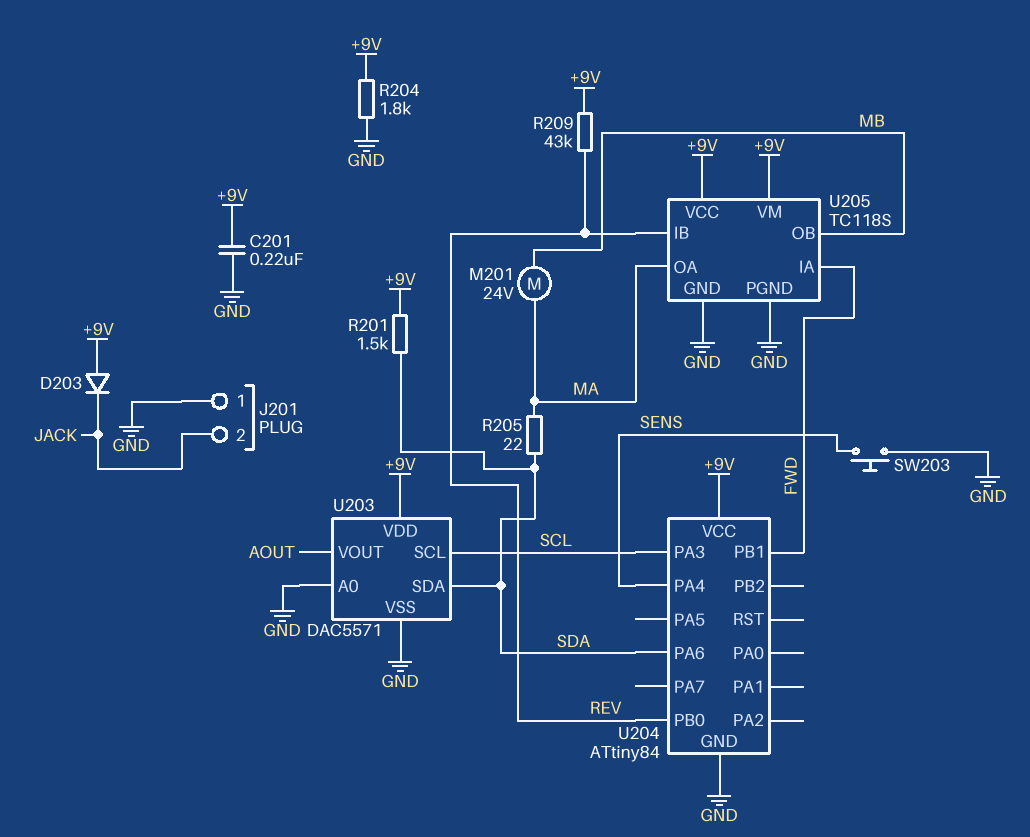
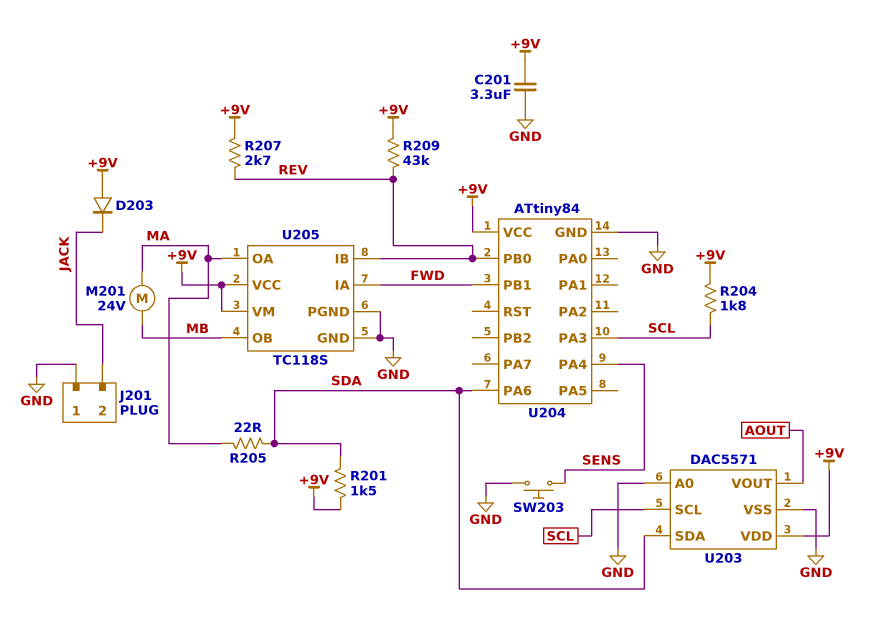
C201: 220nF (+9V, GND) -> 3.3uF (+9V, GND)
R204: 1.8k (+9V, GND) -> 1.8k (+9V, SCL)
R207: none -> 2.7k (+9V, REV)

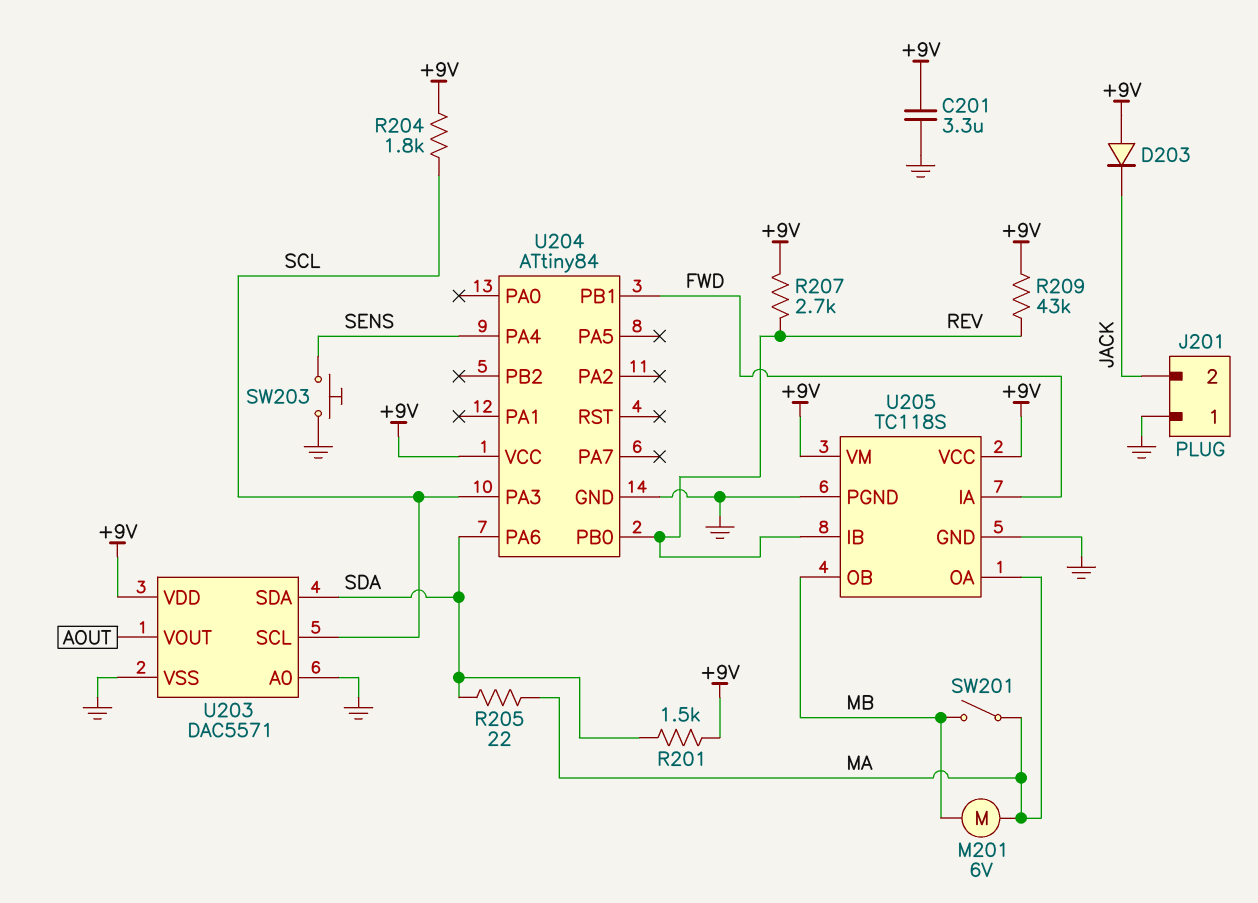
M201: motor 24V (MA, MB) -> motor 6V (MA, MB)
SW201: none -> switch (MA, MB)

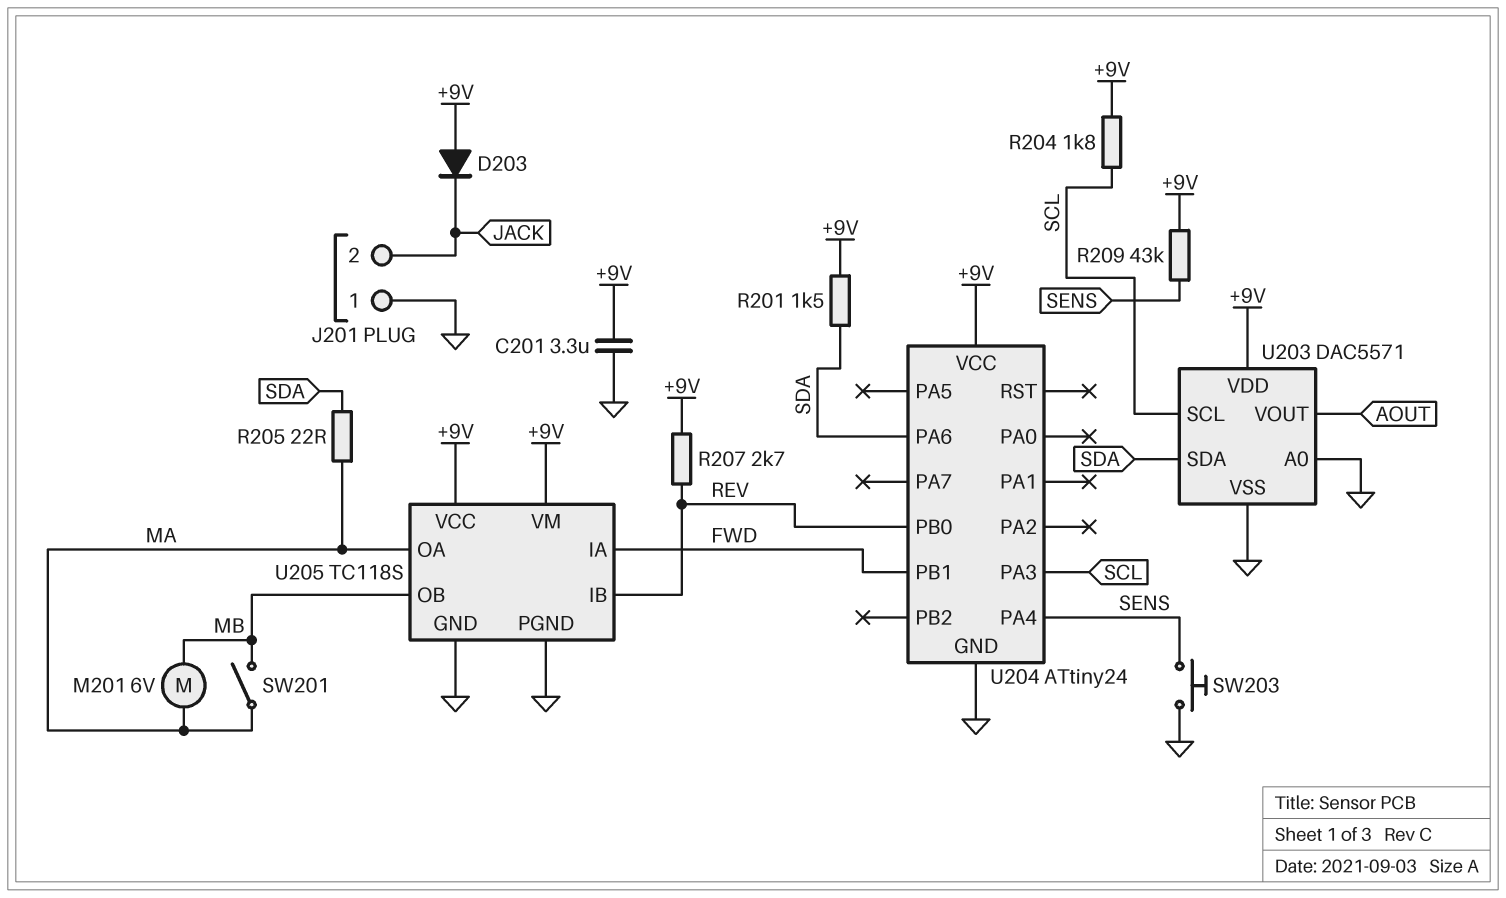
R209: 43k (+9V, REV) -> 43k (+9V, SENS)
U204: ATtiny84 -> ATtiny24

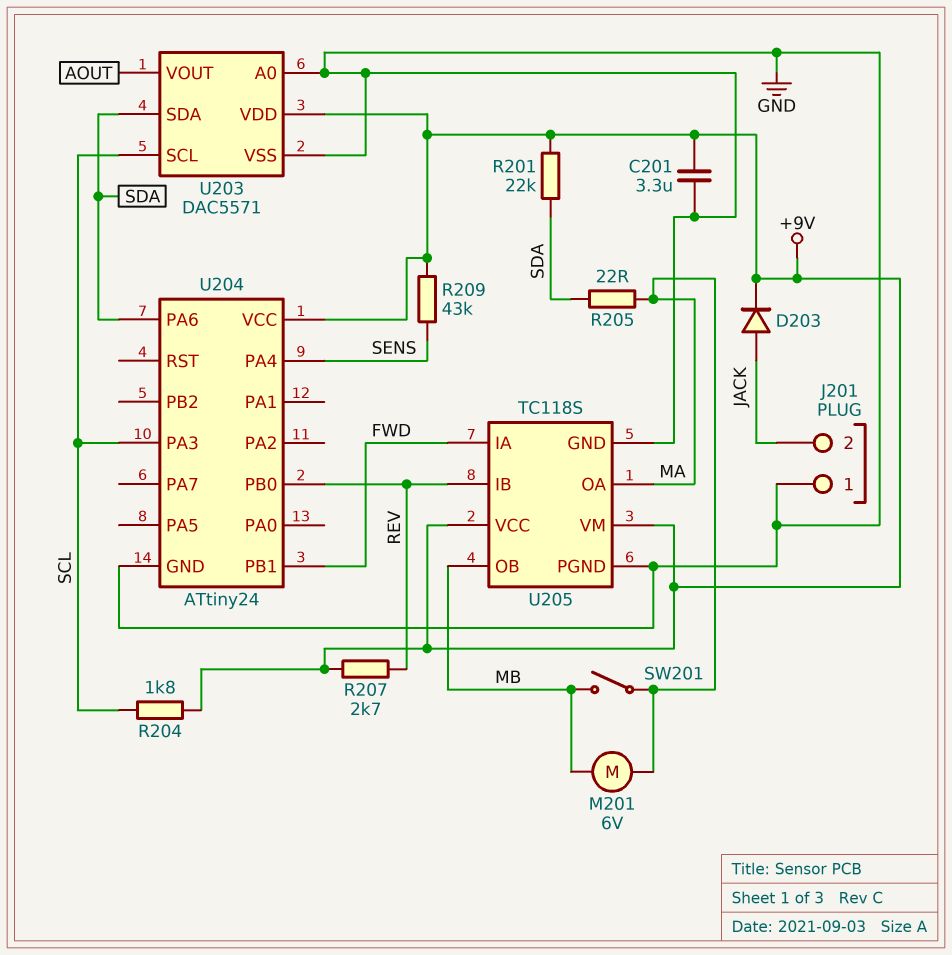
D203: diode (A +9V, K JACK) -> diode (A JACK, K +9V)
R201: 1.5k (+9V, SDA) -> 22k (+9V, SDA)
SW203: button (GND, SENS) -> none

